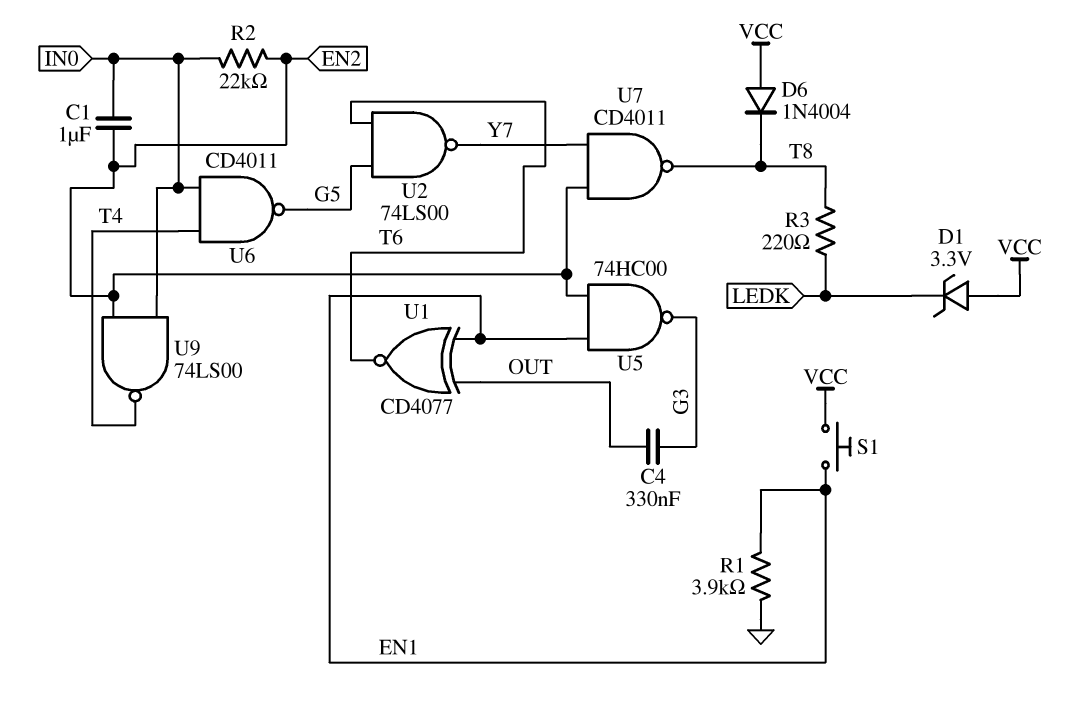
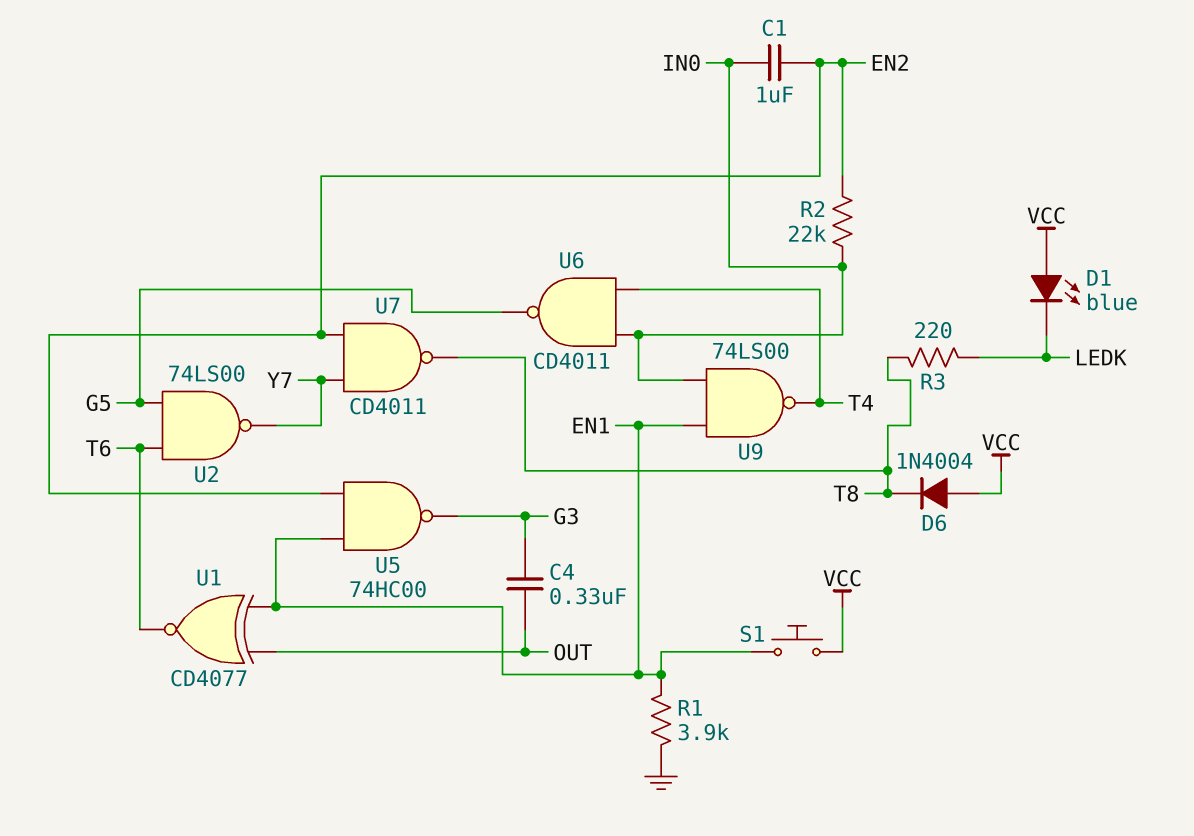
D1: zener 3.3V (A VCC, K LEDK) -> LED blue (A VCC, K LEDK)
U9: NAND 74LS00 (in EN2, in IN0, out T4) -> NAND 74LS00 (in EN1, in IN0, out T4)

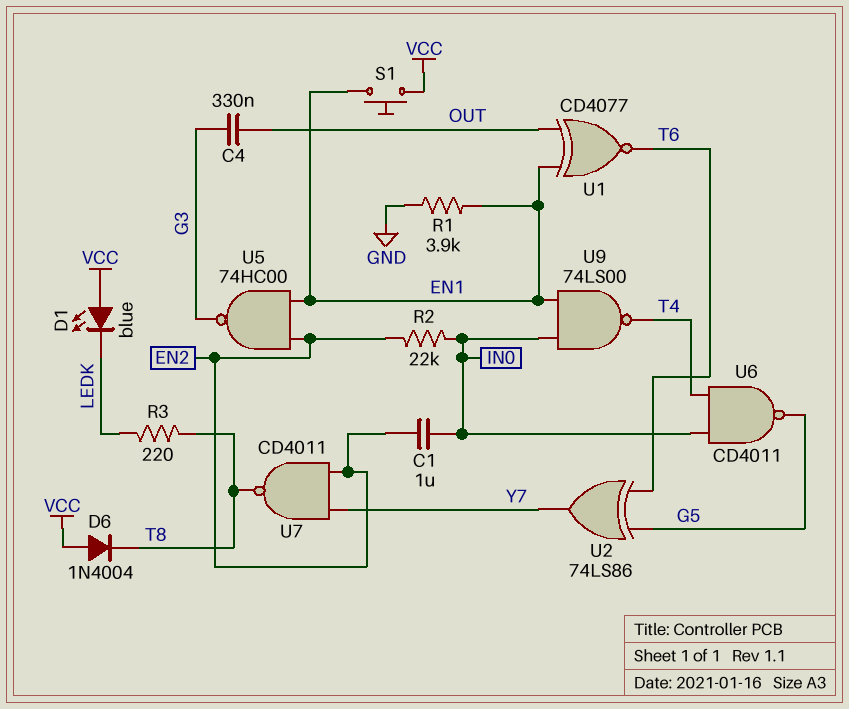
U2: NAND 74LS00 (in G5, in T6, out Y7) -> XOR 74LS86 (in G5, in T6, out Y7)

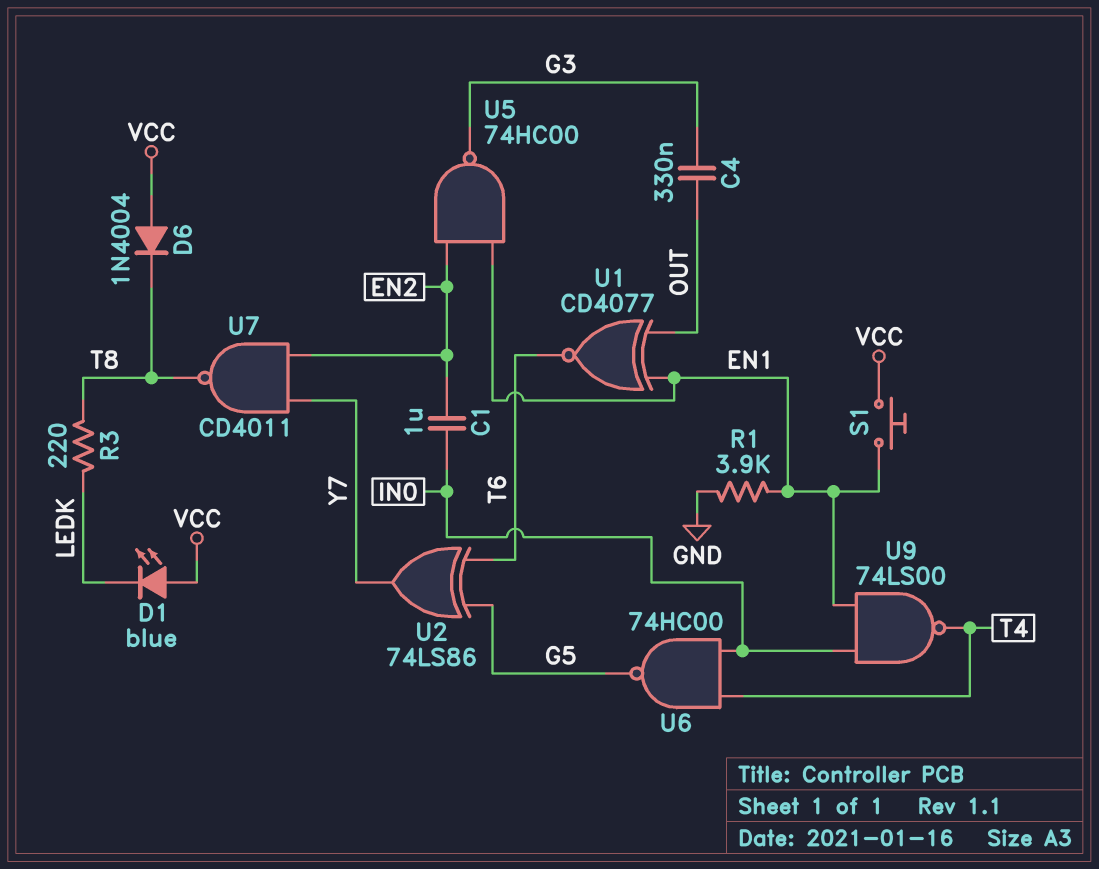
R2: 22k (EN2, IN0) -> none
U6: NAND CD4011 (in IN0, in T4, out G5) -> NAND 74HC00 (in IN0, in T4, out G5)

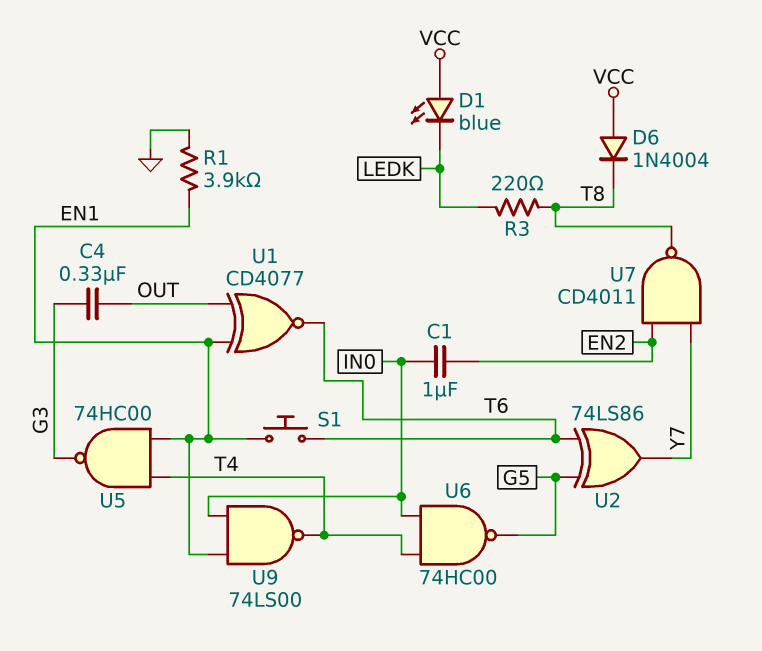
S1: button (EN1, VCC) -> button (EN1, T6)
U5: NAND 74HC00 (in EN1, in EN2, out G3) -> NAND 74HC00 (in EN1, in T4, out G3)

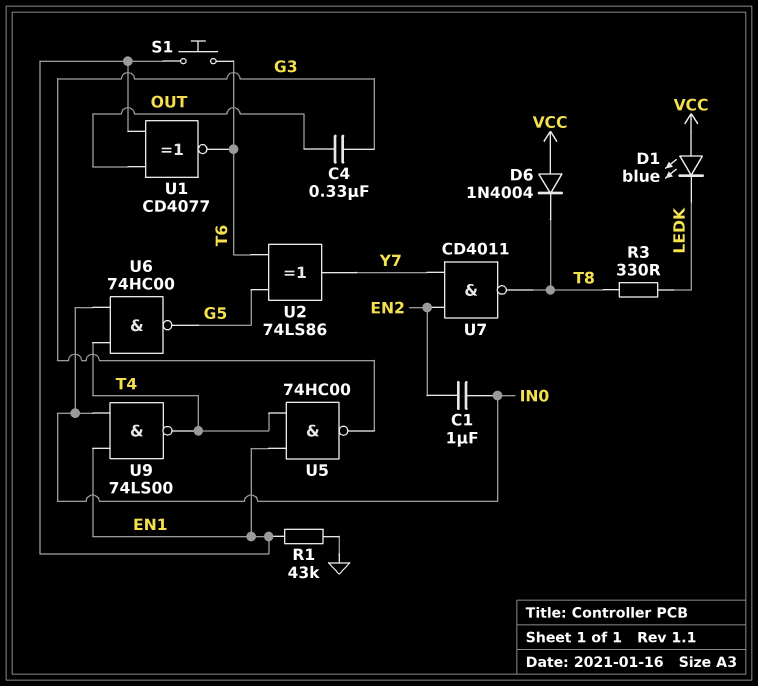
R1: 3.9k (EN1, GND) -> 43k (EN1, GND)
R3: 220 (LEDK, T8) -> 330 (LEDK, T8)

